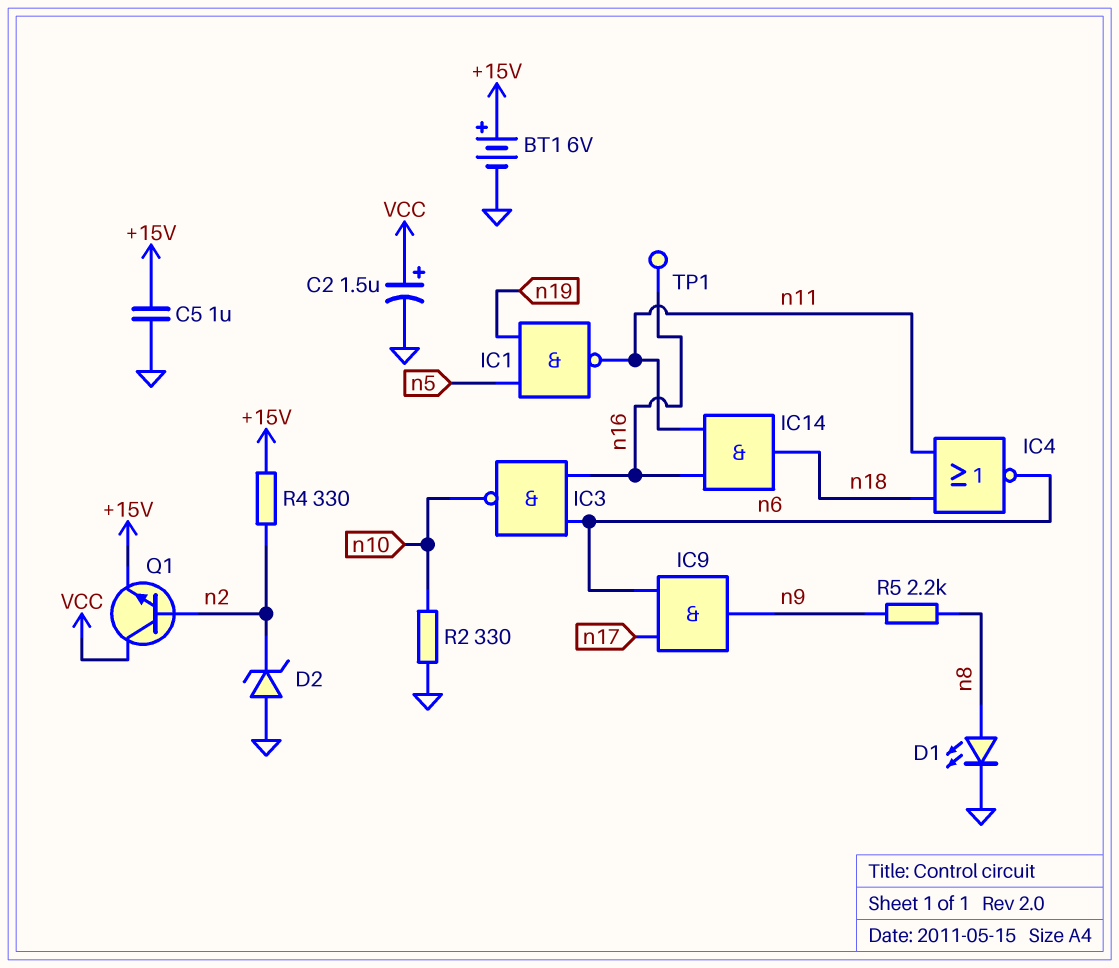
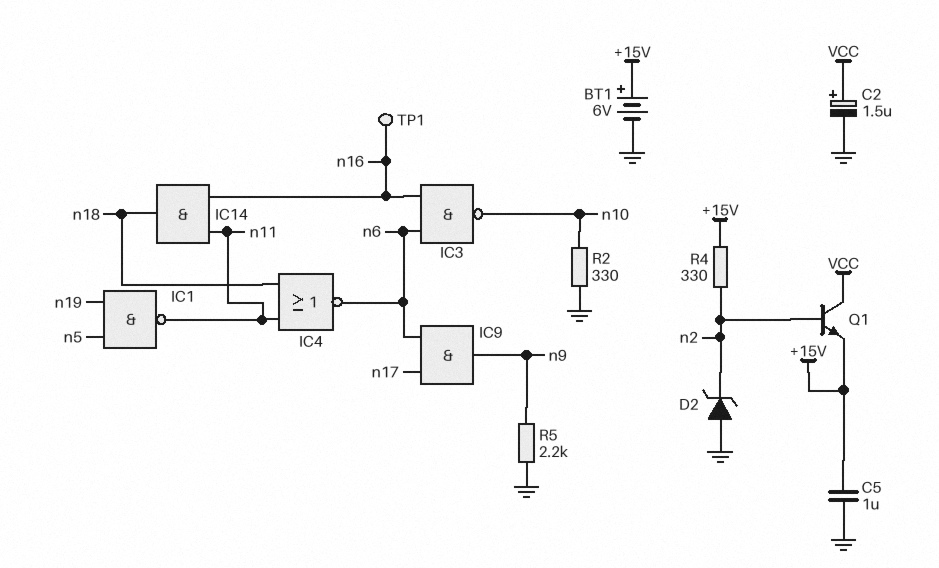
D1: LED (A n8, K GND) -> none
R5: 2.2k (n8, n9) -> 2.2k (GND, n9)

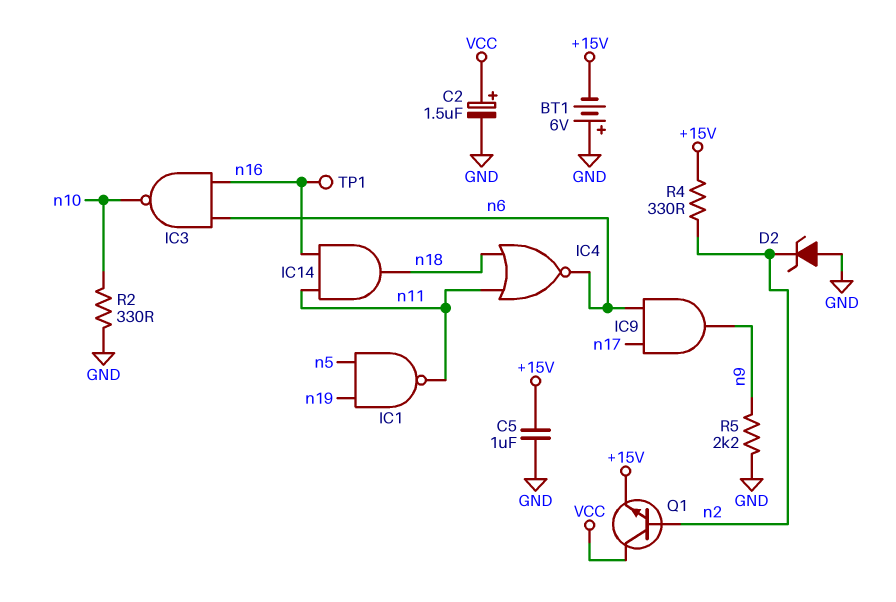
BT1: 6V (plus +15V, minus GND) -> 6V (plus GND, minus +15V)

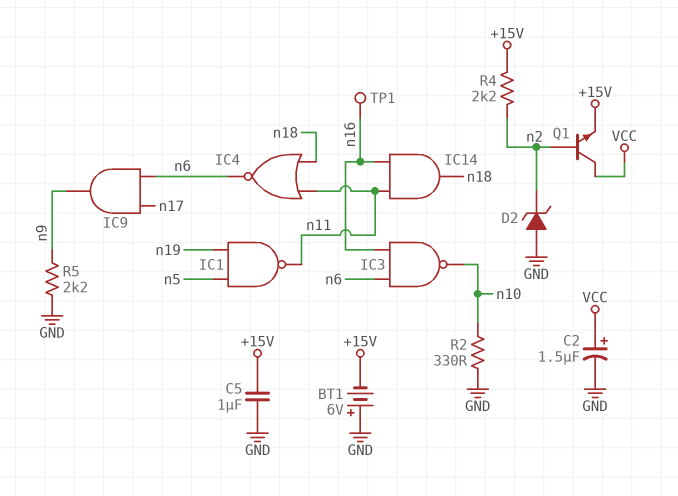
R4: 330 (+15V, n2) -> 2.2k (+15V, n2)

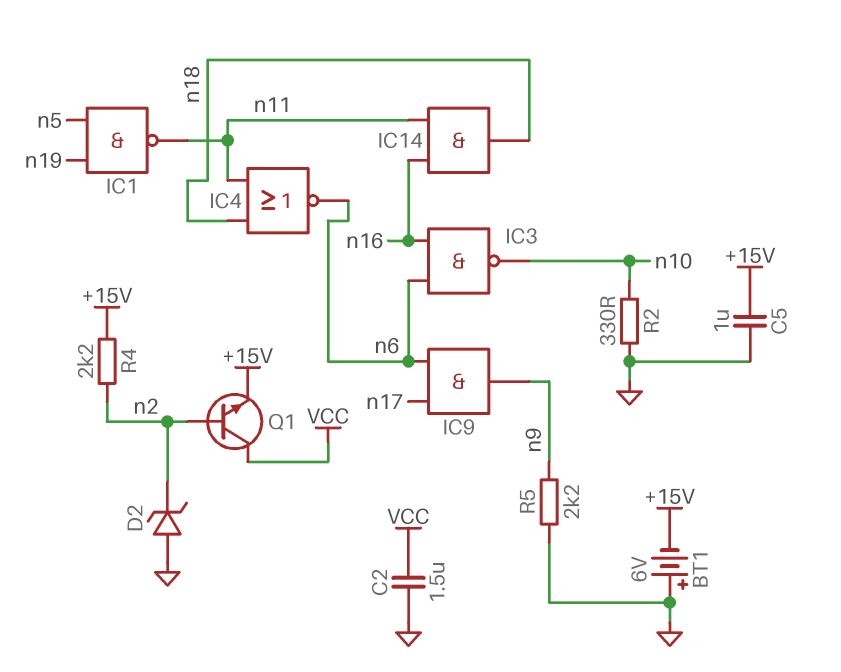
C2: 1.5uF (plus VCC, minus GND) -> 1.5uF (GND, VCC)
TP1: test point (n16) -> none

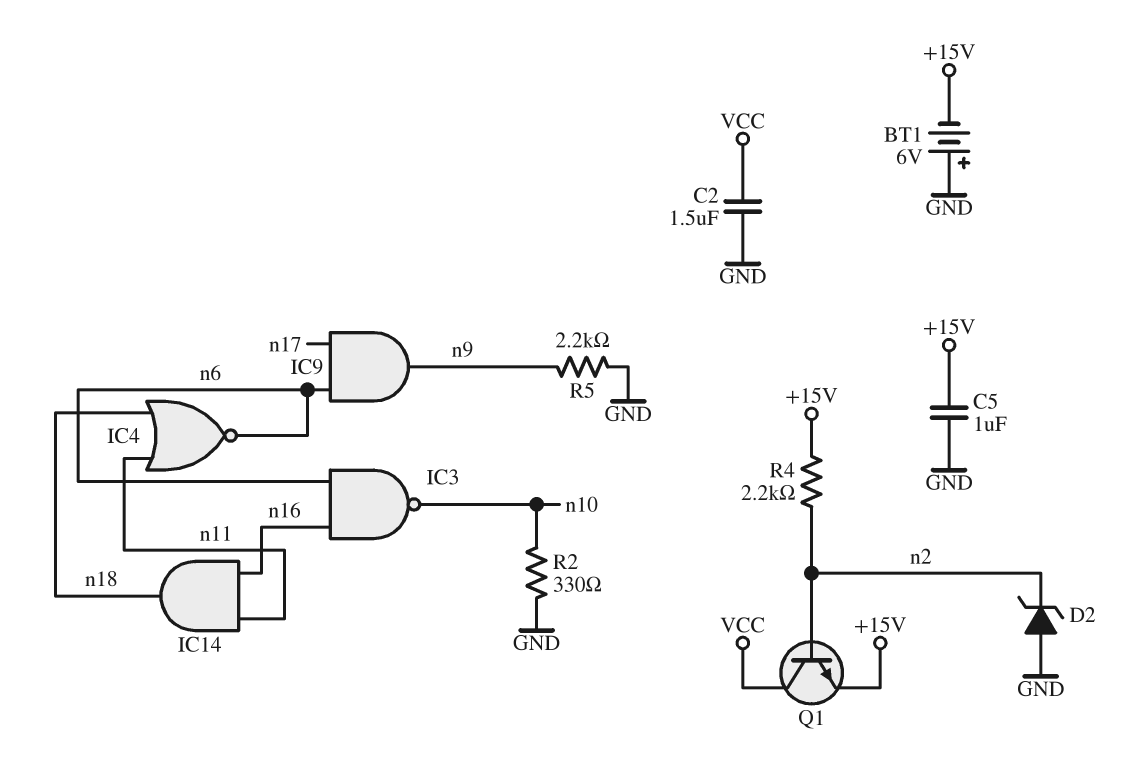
IC1: NAND (in n5, in n19, out n11) -> none

